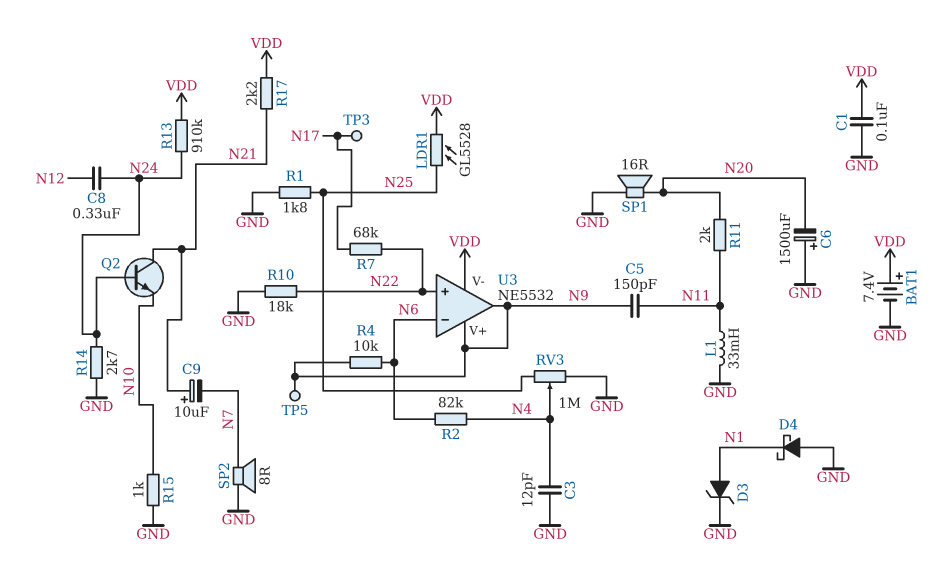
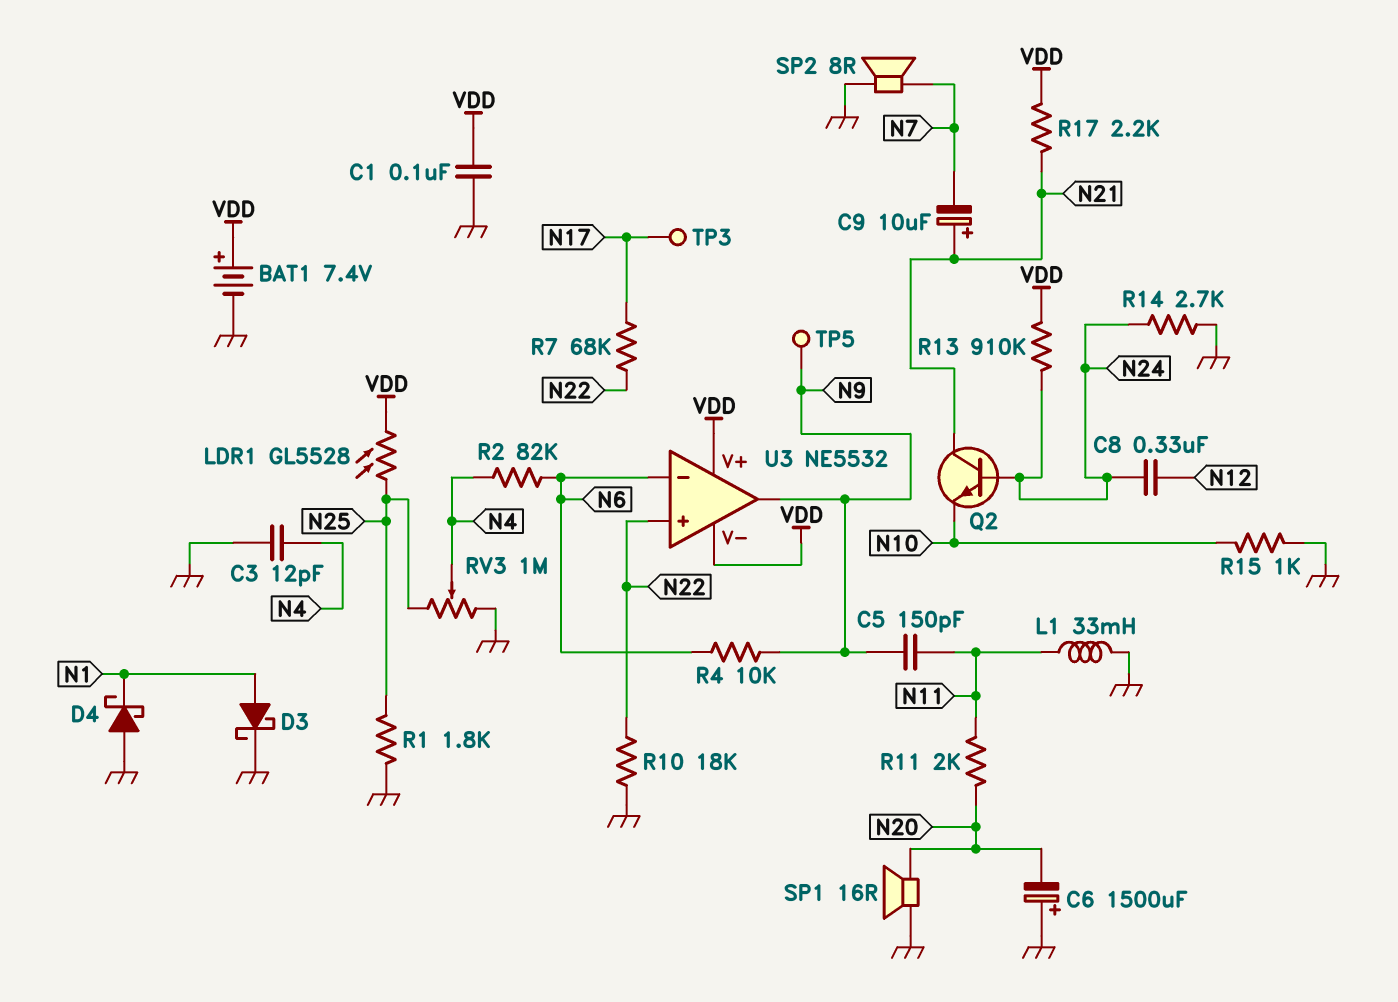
D3: zener (A N1, K GND) -> schottky (A N1, K GND)
U3 pin V+: N9 -> VDD

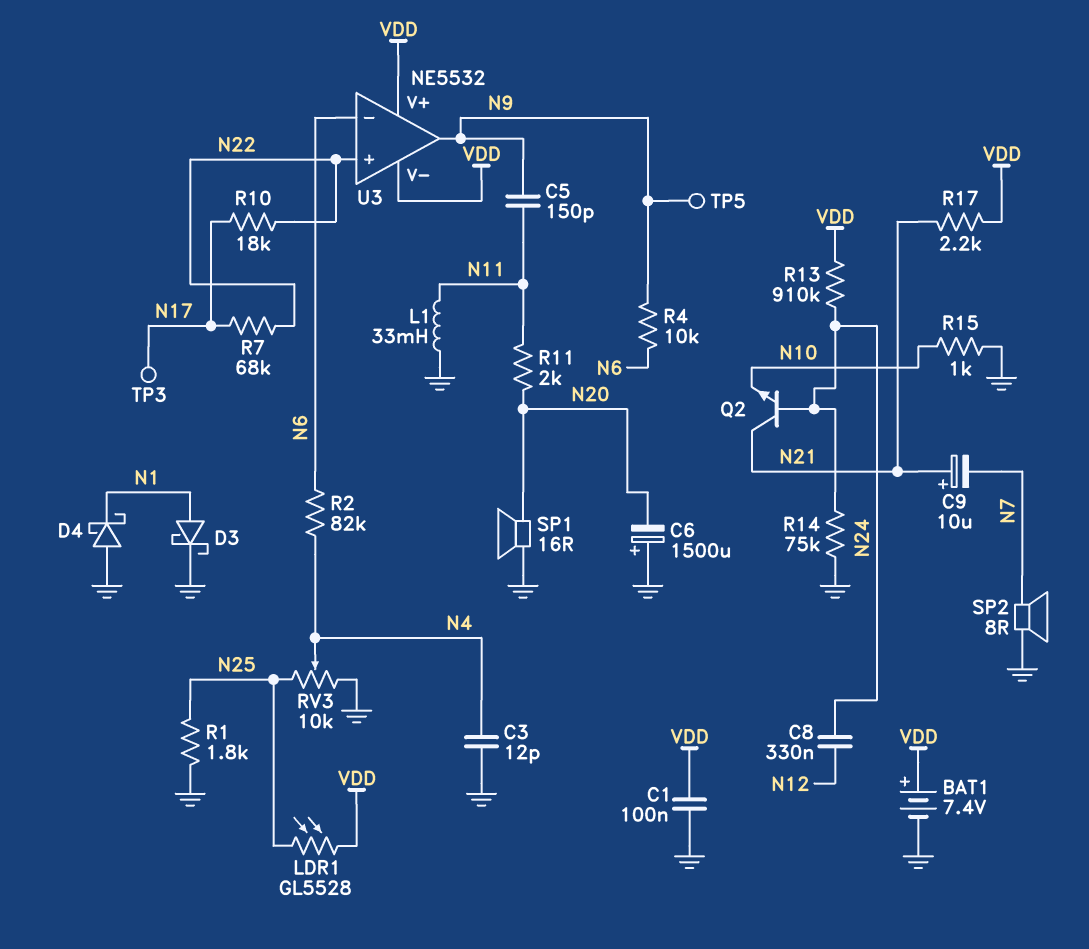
R10: 18k (GND, N22) -> 18k (N17, N22)
R14: 2.7k (GND, N24) -> 75k (GND, N24)
RV3: 1M (GND, N25, wiper N4) -> 10k (GND, N25, wiper N4)

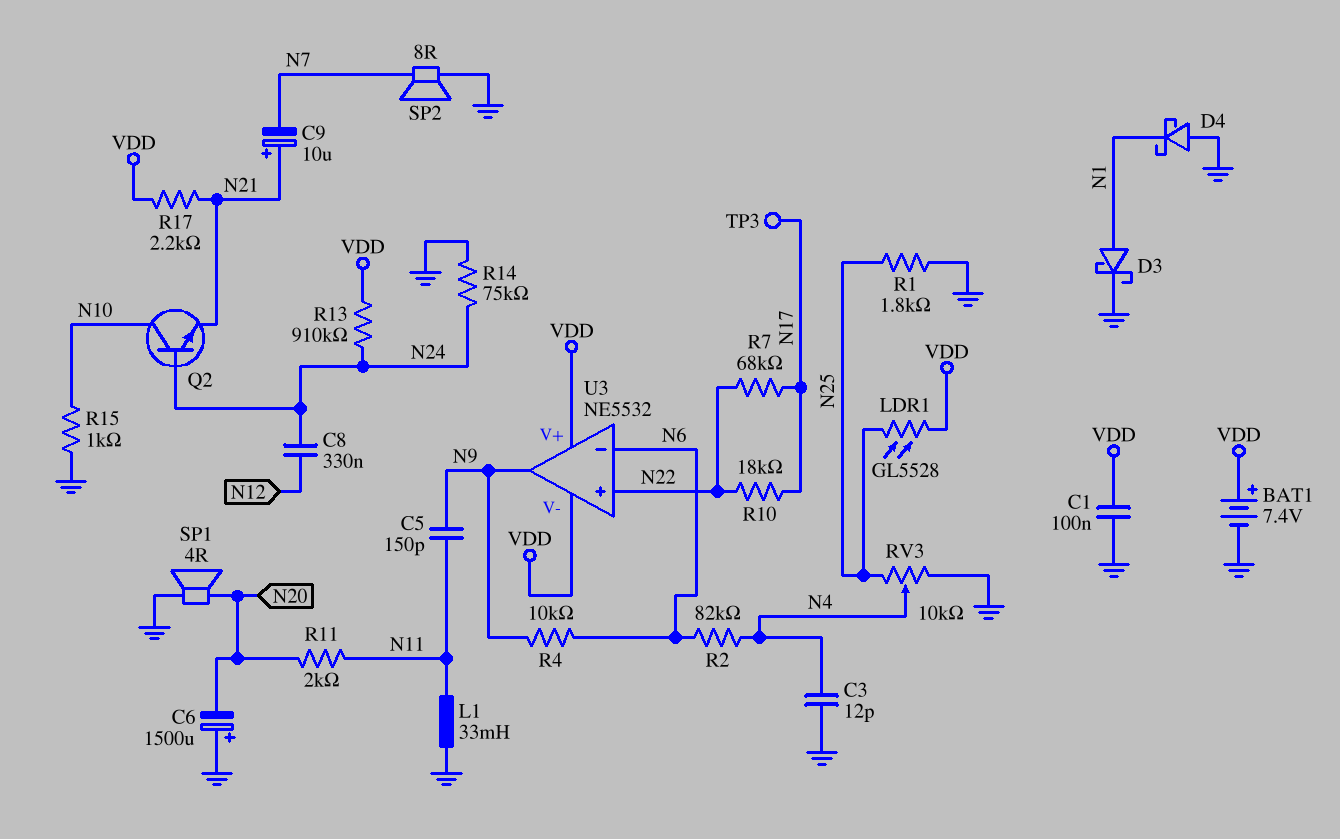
Q2: NPN (B N24, C N21, E N10) -> NPN (B N24, C N10, E N21)
SP1: speaker 16R (GND, N20) -> speaker 4R (GND, N20)
TP5: test point (N9) -> none

